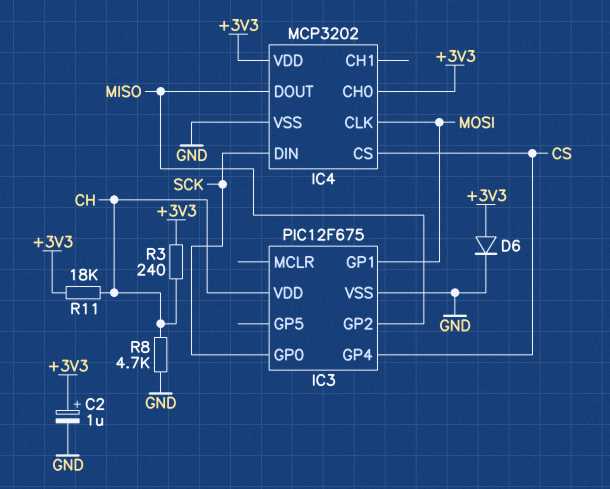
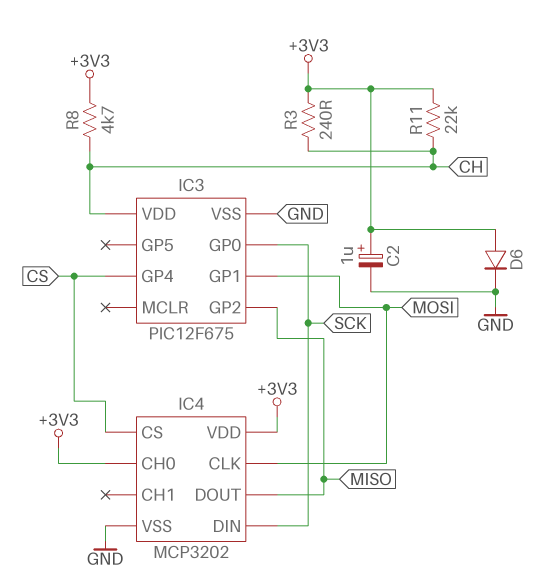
R8: 4.7k (CH, GND) -> 4.7k (+3V3, CH)
R11: 18k (+3V3, CH) -> 22k (+3V3, CH)

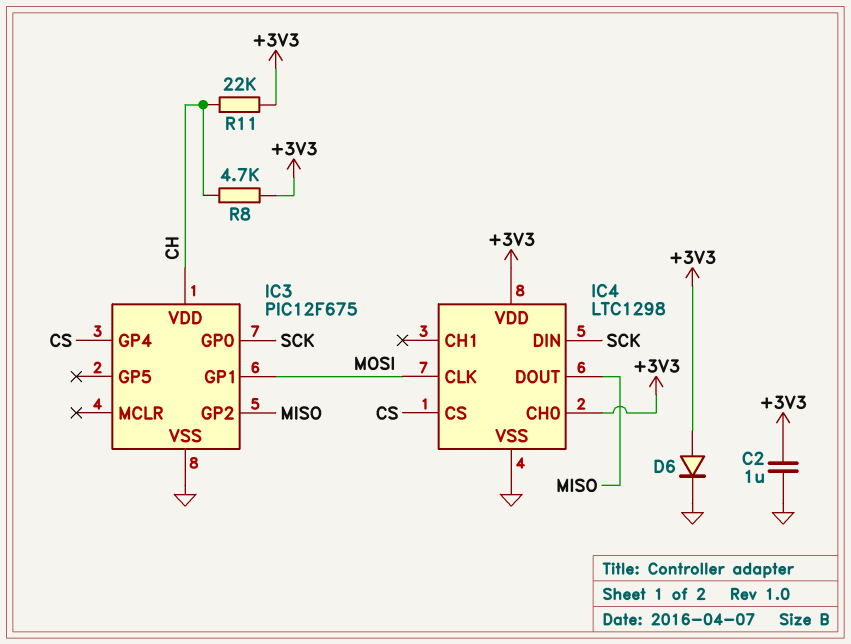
C2: 1uF (plus +3V3, minus GND) -> 1uF (+3V3, GND)
IC4: MCP3202 -> LTC1298
R3: 240 (+3V3, CH) -> none

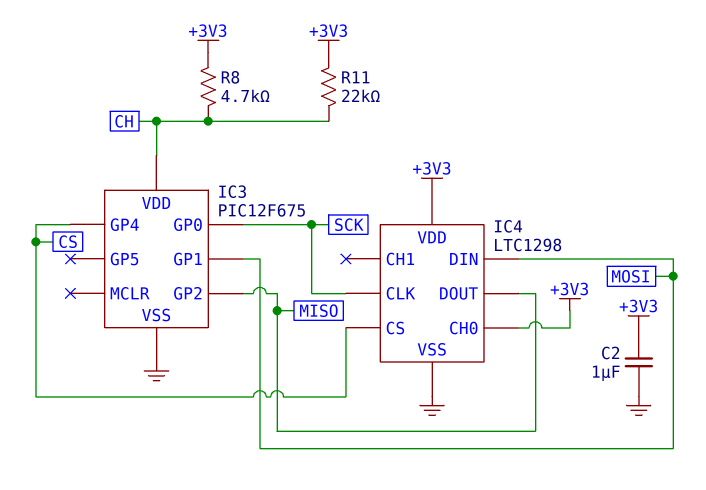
D6: diode (A +3V3, K GND) -> none
IC4 pin CLK: MOSI -> SCK
IC4 pin DIN: SCK -> MOSI

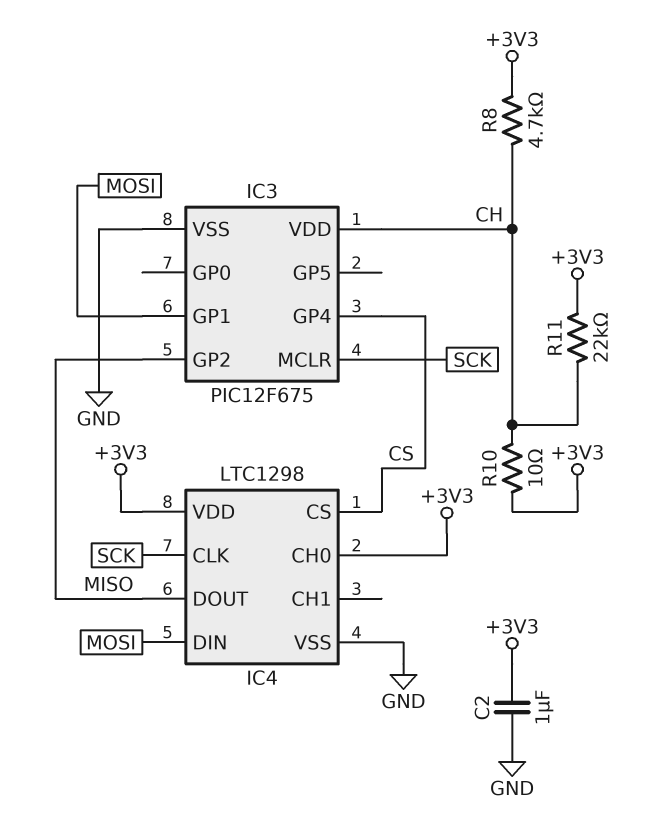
IC3 pin GP0: SCK -> none
IC3 pin MCLR: none -> SCK
R10: none -> 10 (+3V3, CH)

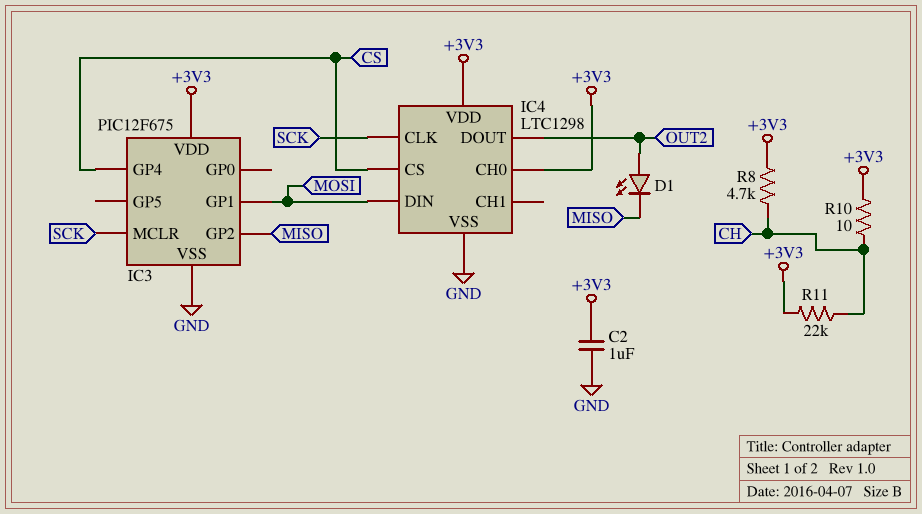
D1: none -> LED (A OUT2, K MISO)
IC3 pin VDD: CH -> +3V3
IC4 pin DOUT: MISO -> OUT2

